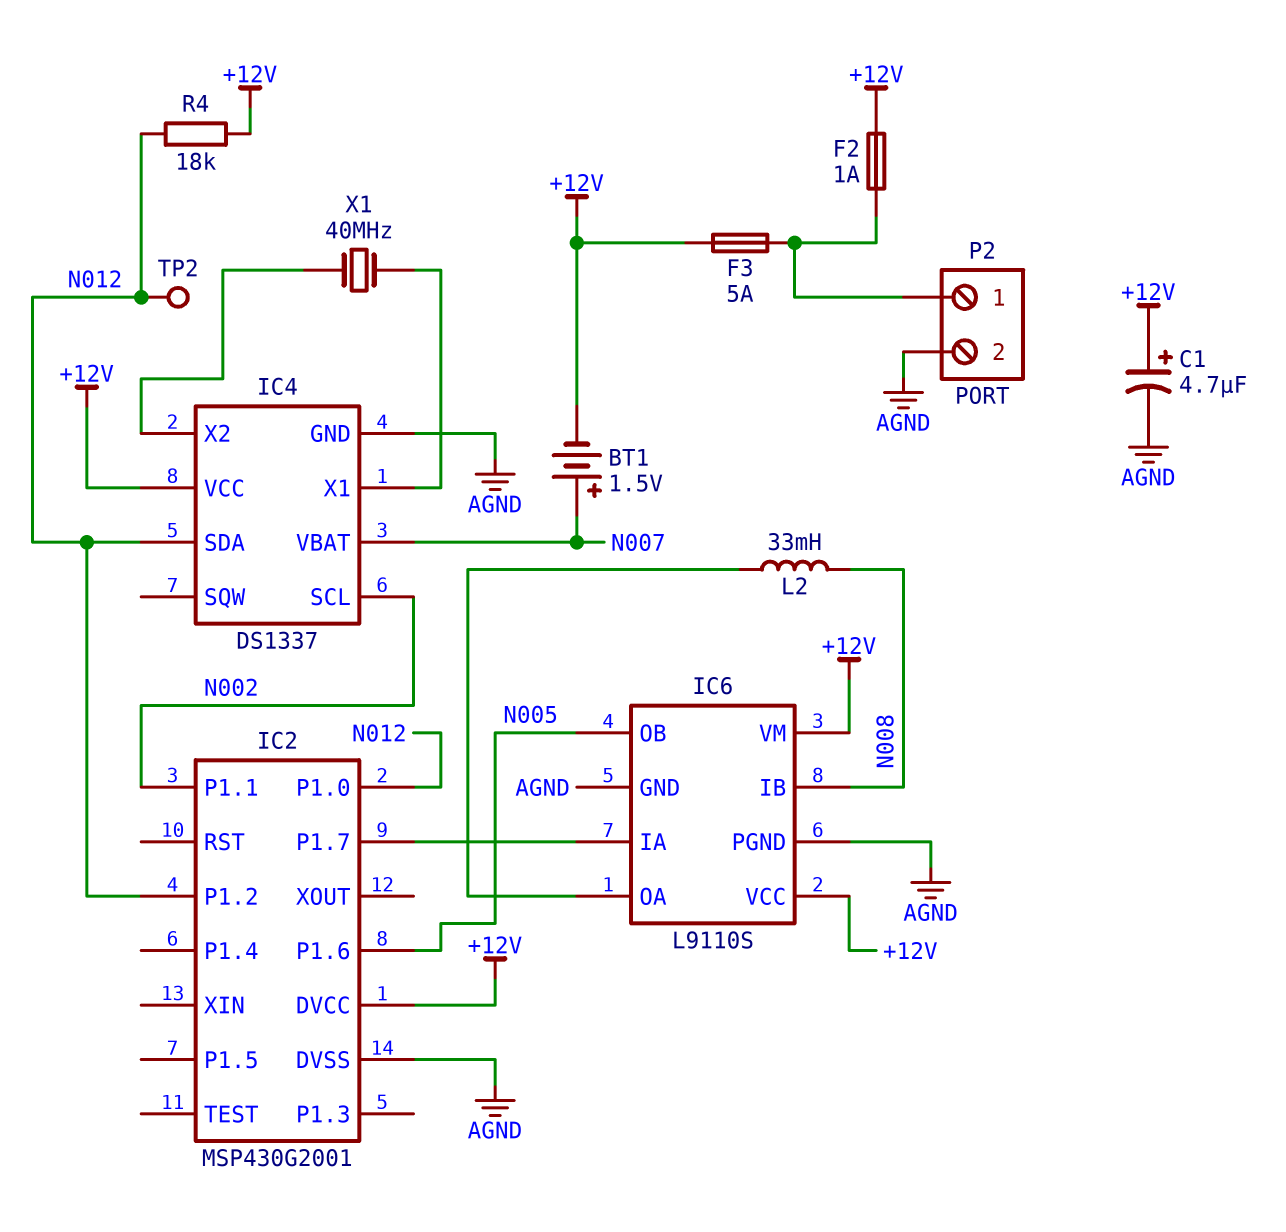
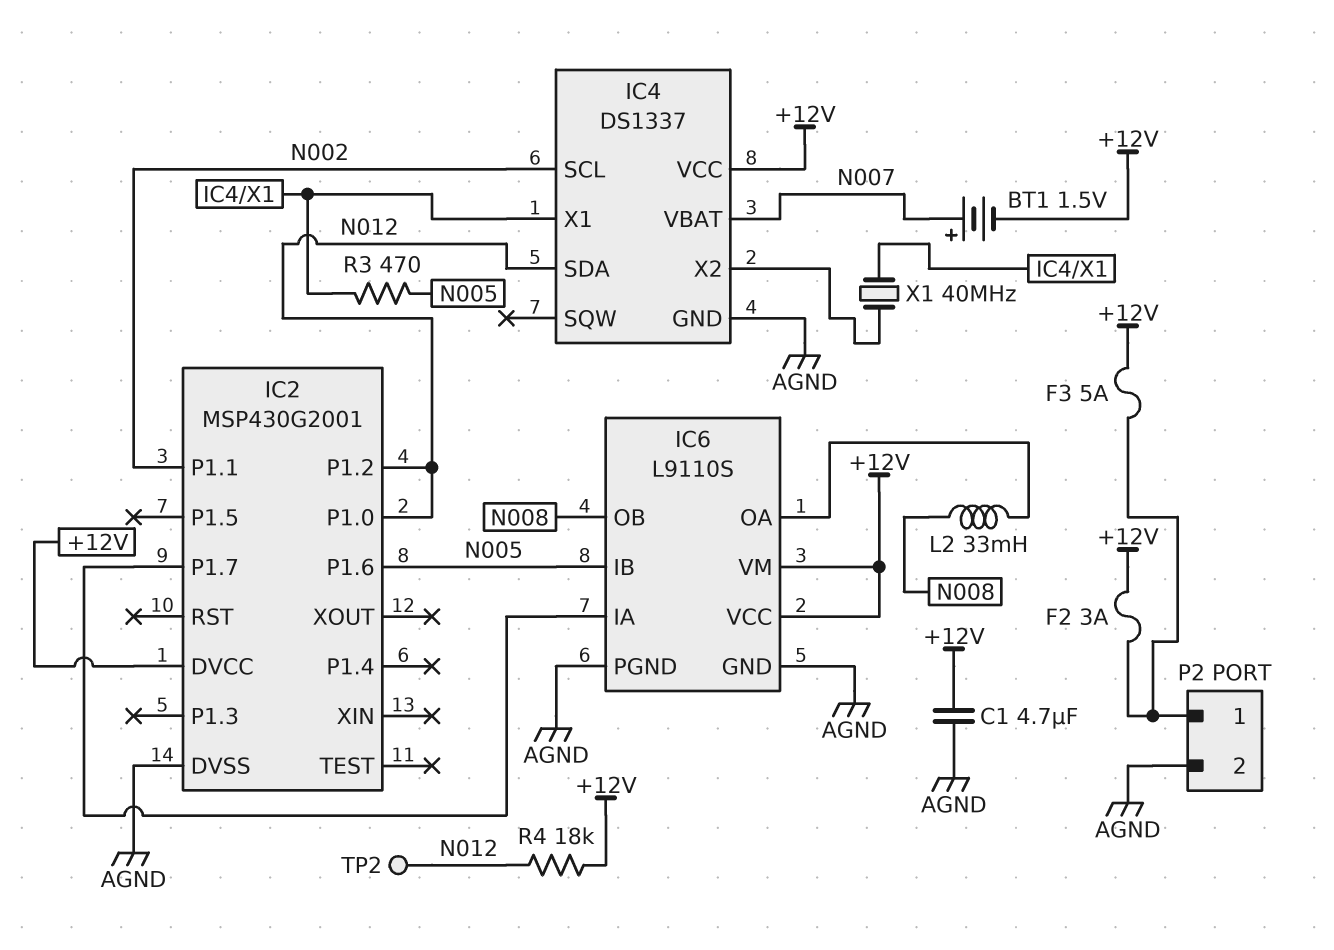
C1: 4.7uF (plus +12V, minus AGND) -> 4.7uF (+12V, AGND)
F2: 1A (+12V, P2/1) -> 3A (+12V, P2/1)
IC6 pin IB: N008 -> N005
IC6 pin OB: N005 -> N008
R3: none -> 470 (IC4/X1, N005)

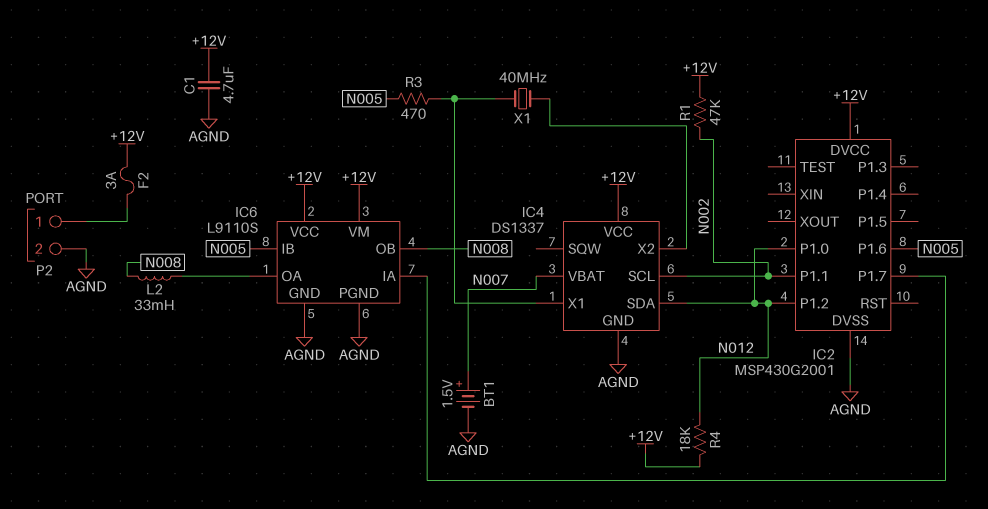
BT1: 1.5V (plus N007, minus +12V) -> 1.5V (plus N007, minus AGND)
F3: 5A (+12V, P2/1) -> none
R1: none -> 47k (+12V, N002)
TP2: test point (N012) -> none

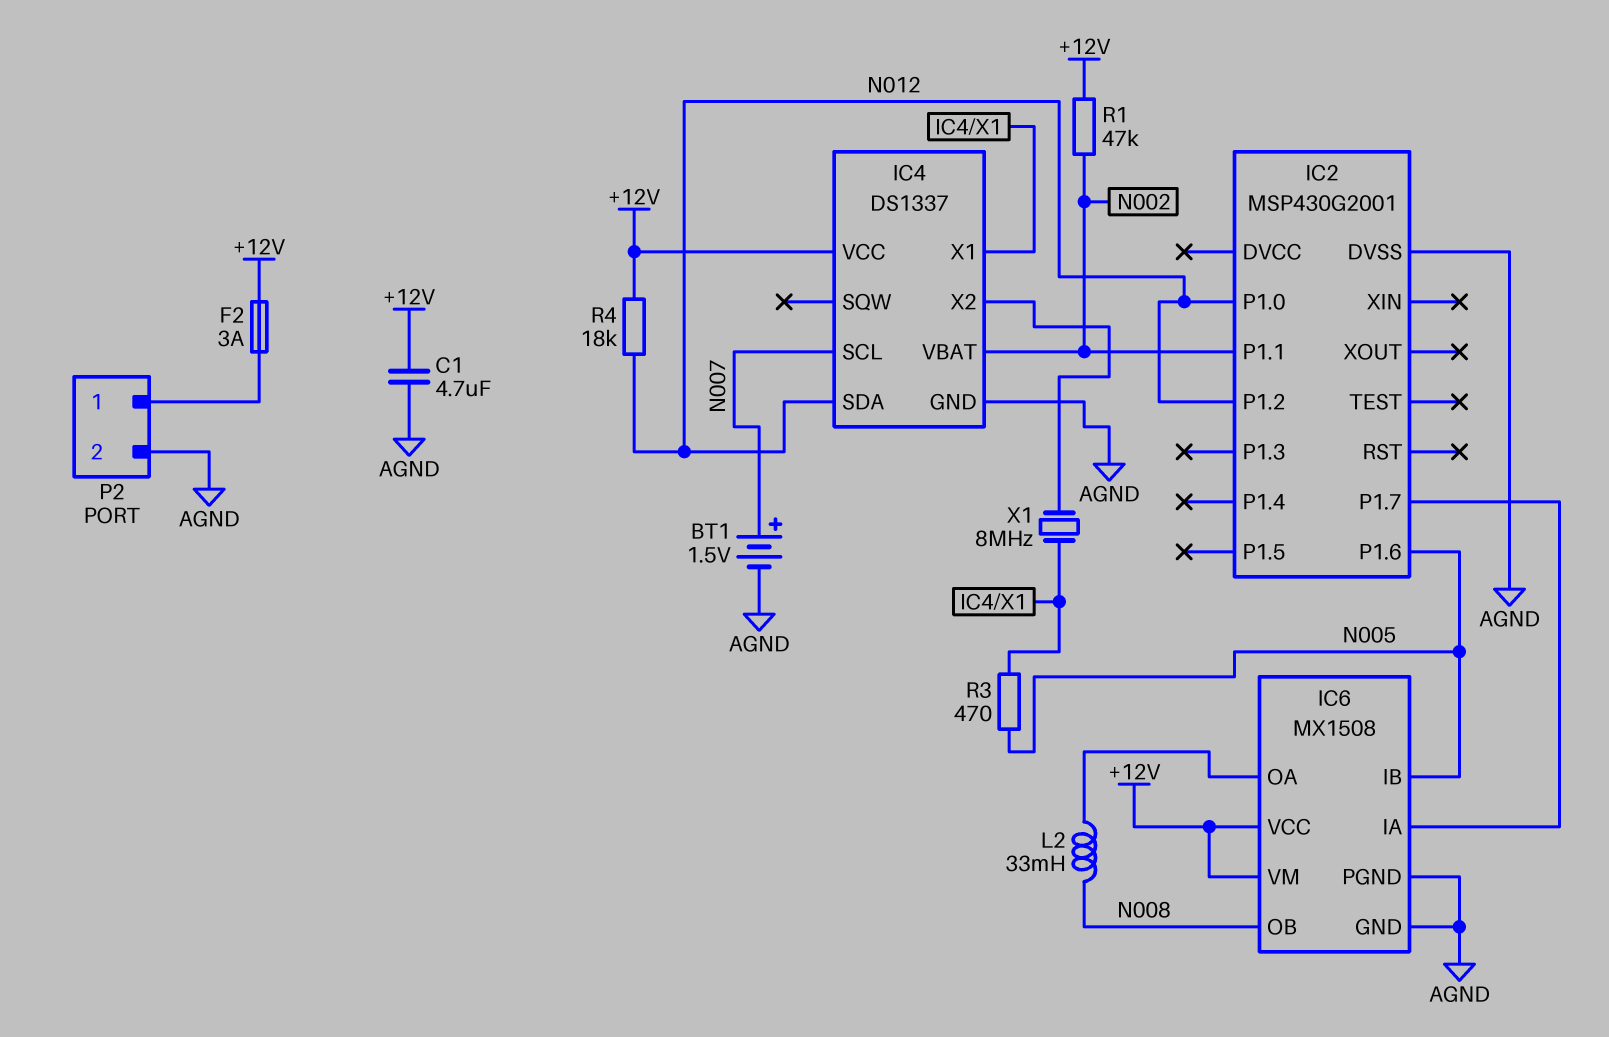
IC2 pin DVCC: +12V -> none
IC4 pin SCL: N002 -> N007
IC4 pin VBAT: N007 -> N002
IC6: L9110S -> MX1508
X1: 40MHz (IC4/X1, IC4/X2) -> 8MHz (IC4/X1, IC4/X2)

